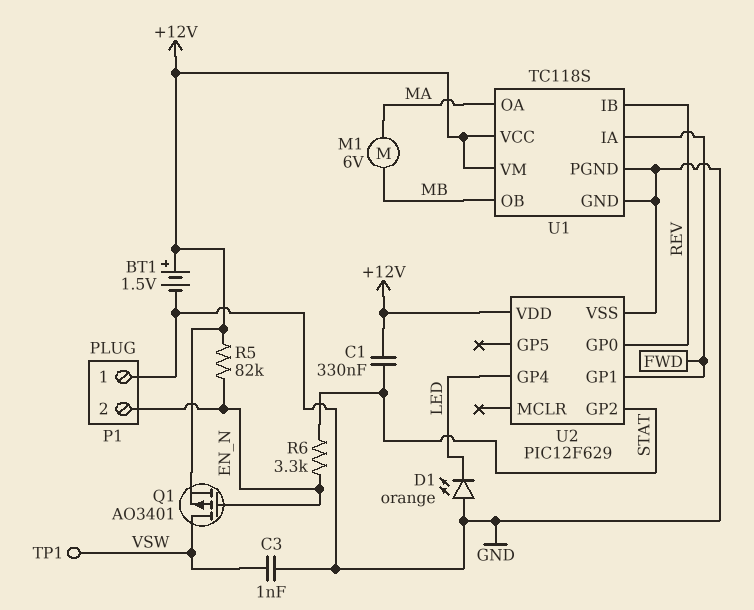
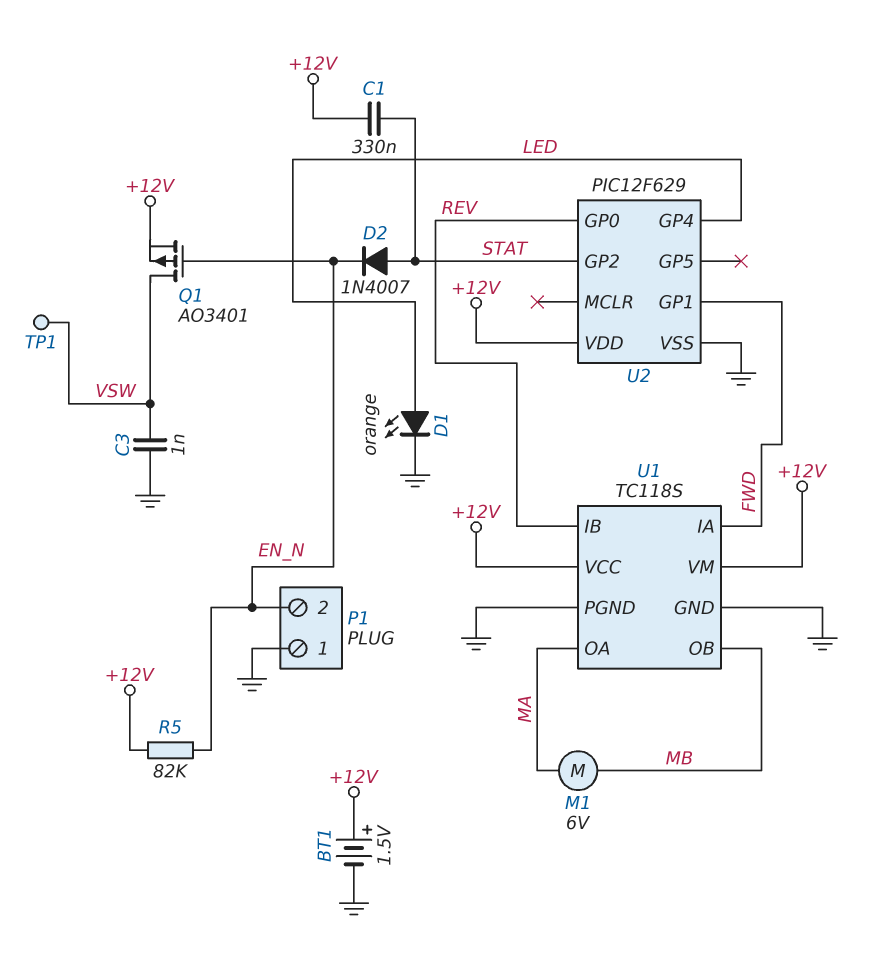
D1: LED orange (A GND, K LED) -> LED orange (A LED, K GND)
D2: none -> diode 1N4007 (A STAT, K EN_N)
R6: 3.3k (EN_N, STAT) -> none

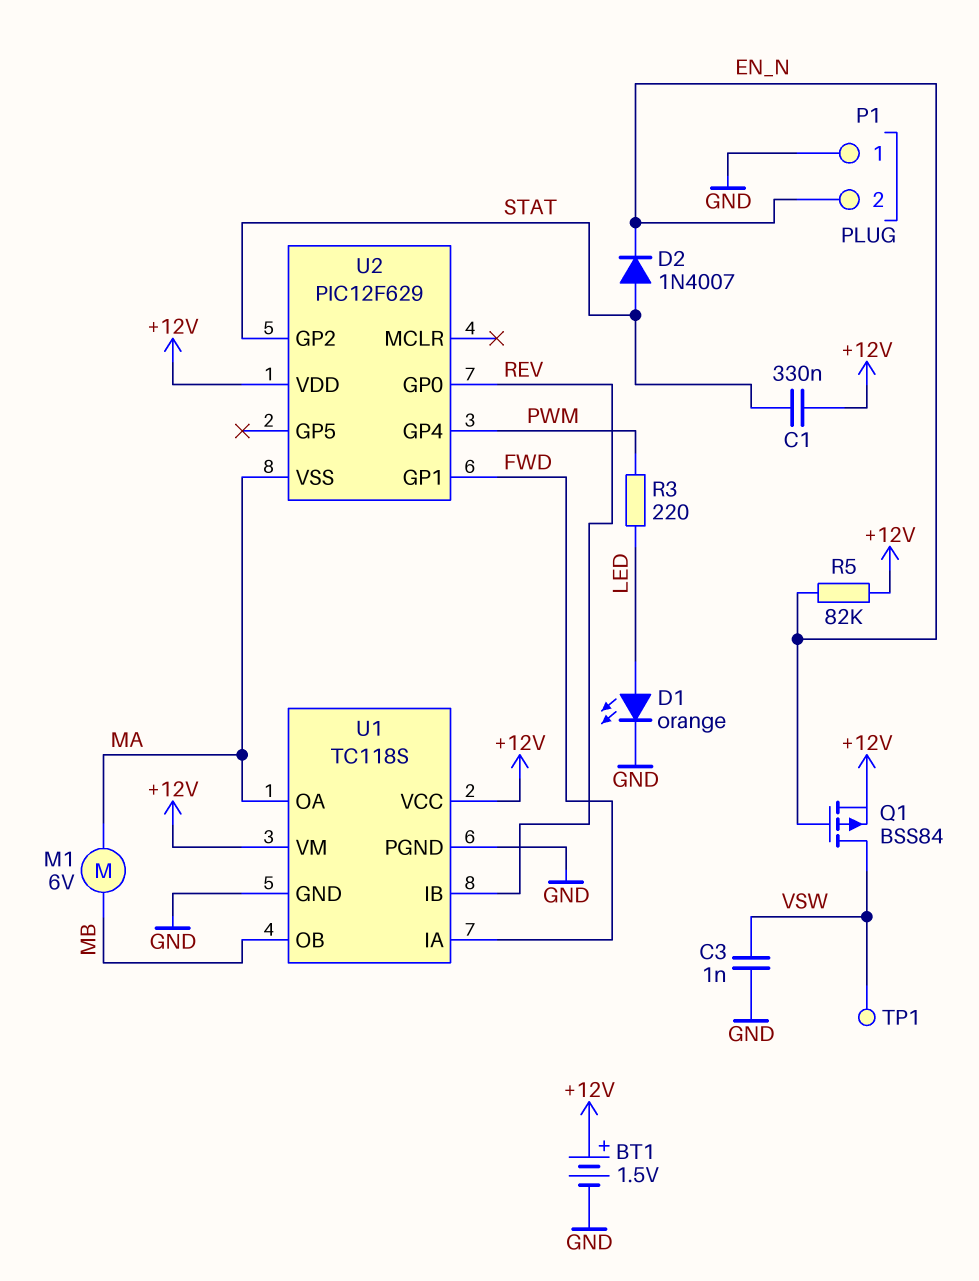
Q1: PMOS AO3401 (G EN_N, D VSW, S +12V) -> PMOS BSS84 (G EN_N, D VSW, S +12V)
R3: none -> 220 (LED, PWM)
U2 pin GP4: LED -> PWM
U2 pin VSS: GND -> MA

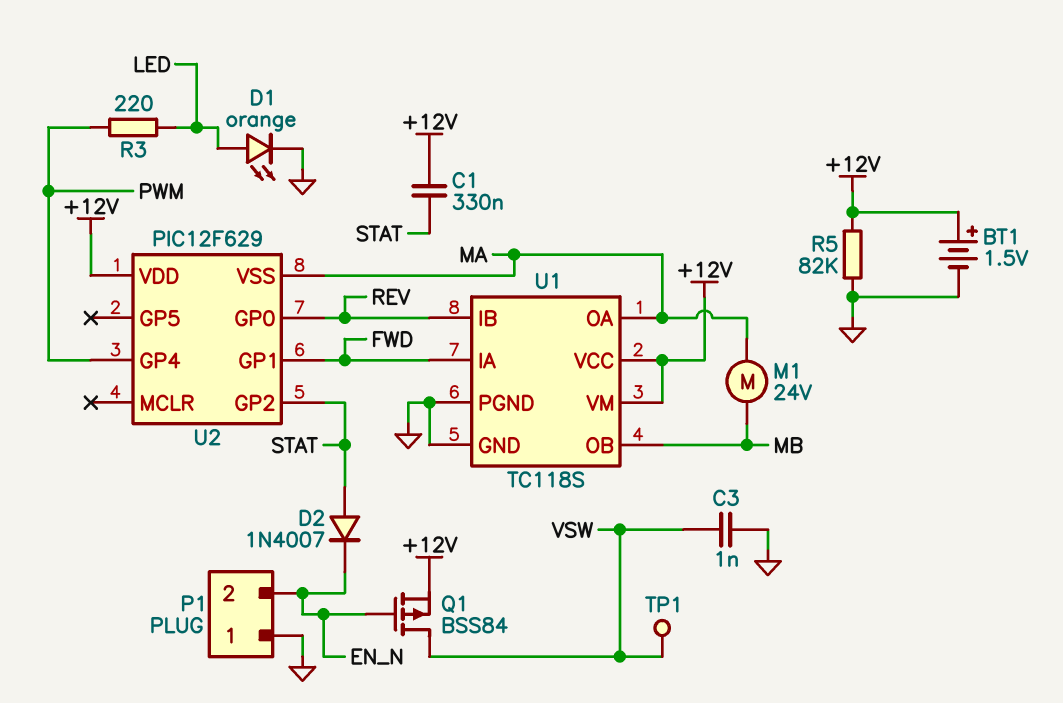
M1: motor 6V (MA, MB) -> motor 24V (MA, MB)
R5: 82k (+12V, EN_N) -> 82k (+12V, GND)

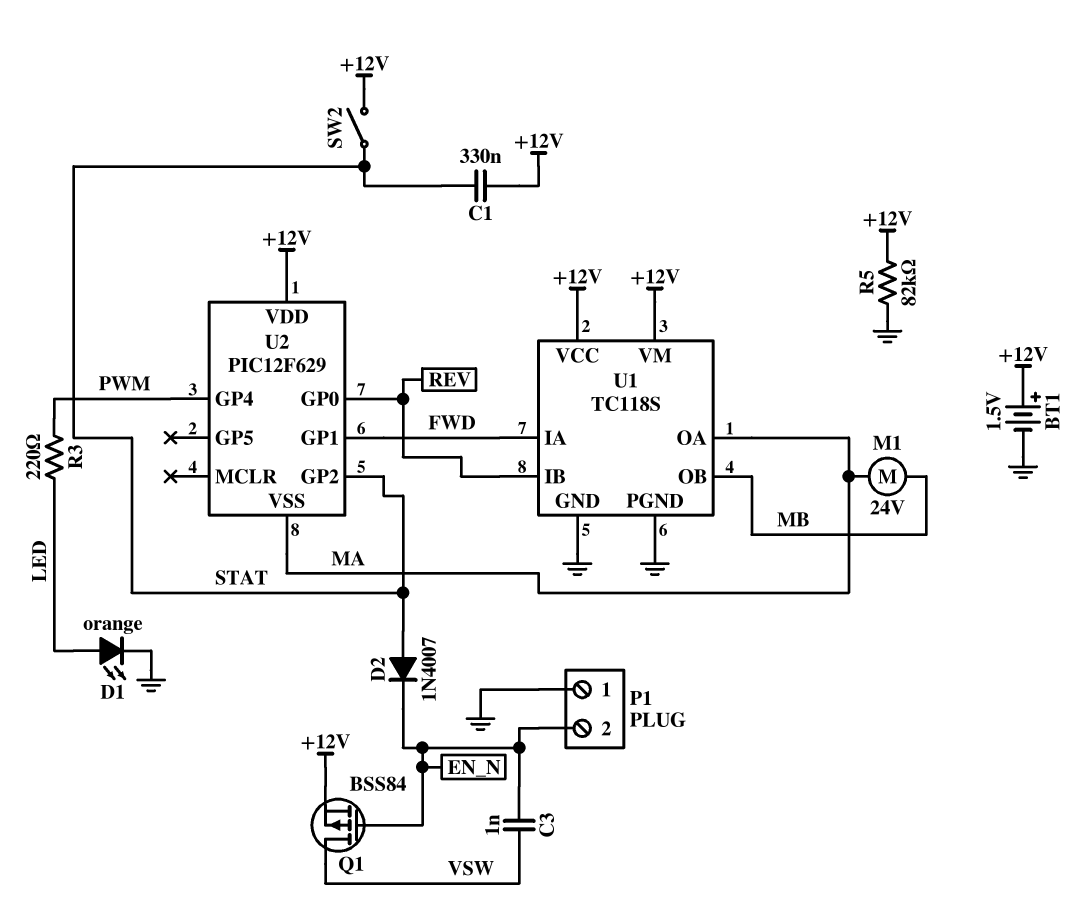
C3: 1nF (GND, VSW) -> 1nF (EN_N, VSW)
SW2: none -> switch (+12V, STAT)
TP1: test point (VSW) -> none

